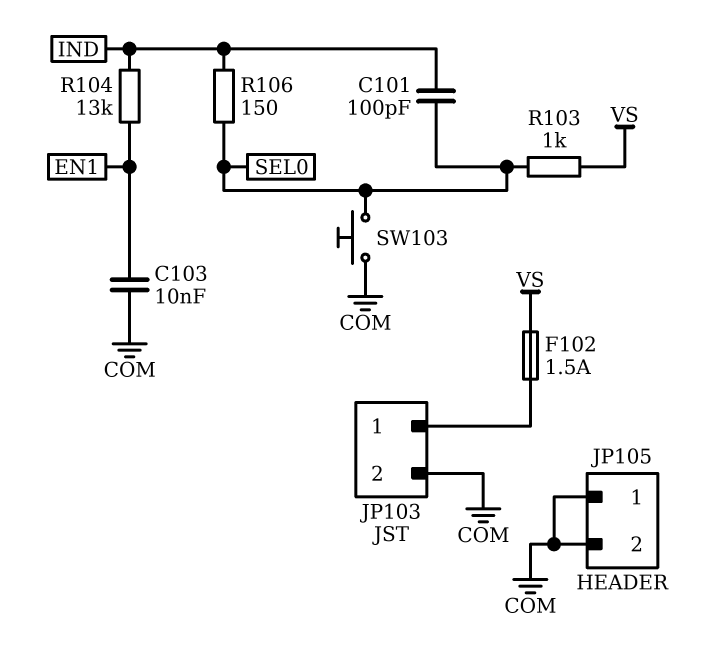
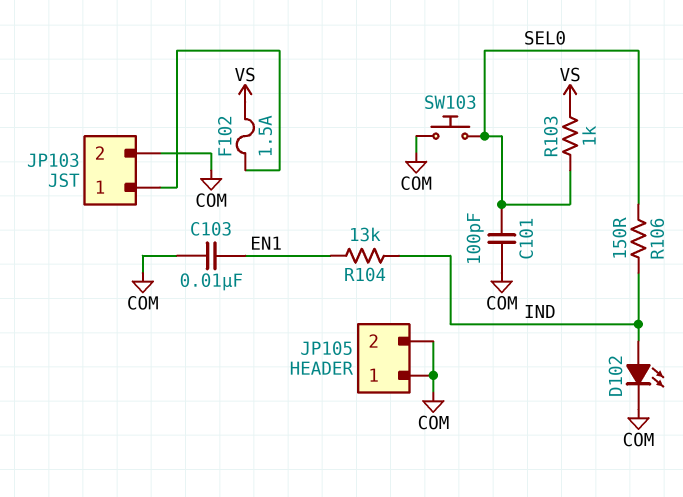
C101: 100pF (IND, SEL0) -> 100pF (COM, SEL0)
D102: none -> LED (A IND, K COM)

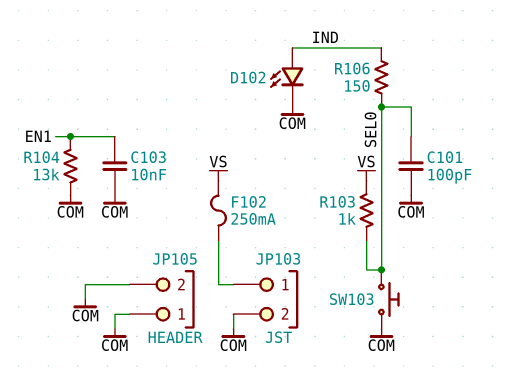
F102: 1.5A (JP103/1, VS) -> 250mA (JP103/1, VS)
R104: 13k (EN1, IND) -> 13k (COM, EN1)

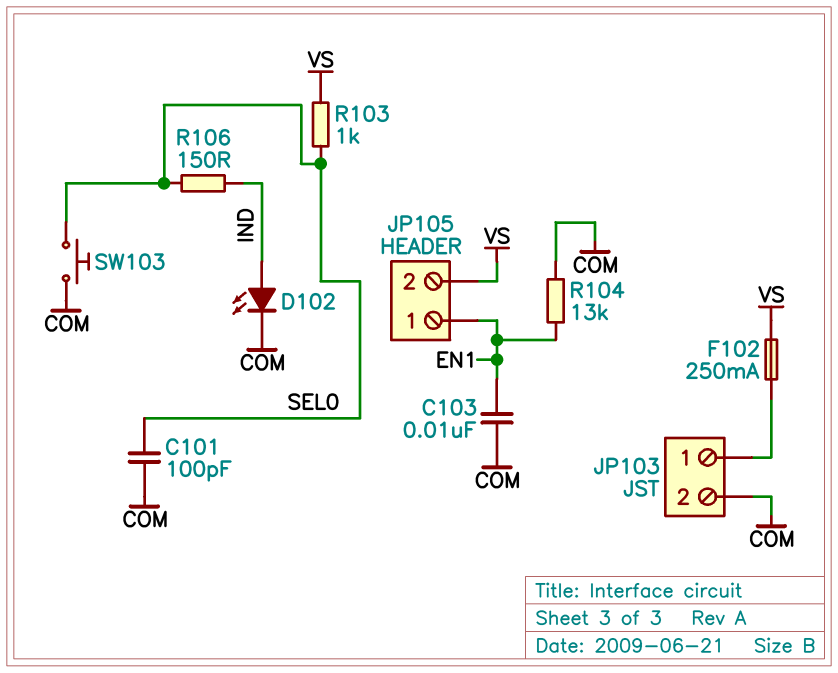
JP105 pin 1: COM -> EN1
JP105 pin 2: COM -> VS

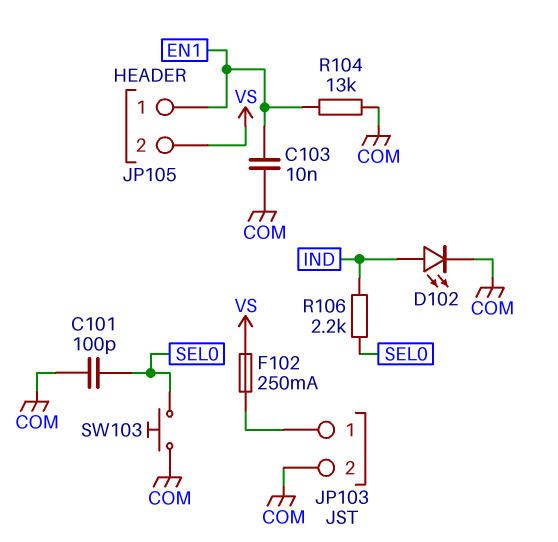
R103: 1k (SEL0, VS) -> none
R106: 150 (IND, SEL0) -> 2.2k (IND, SEL0)

